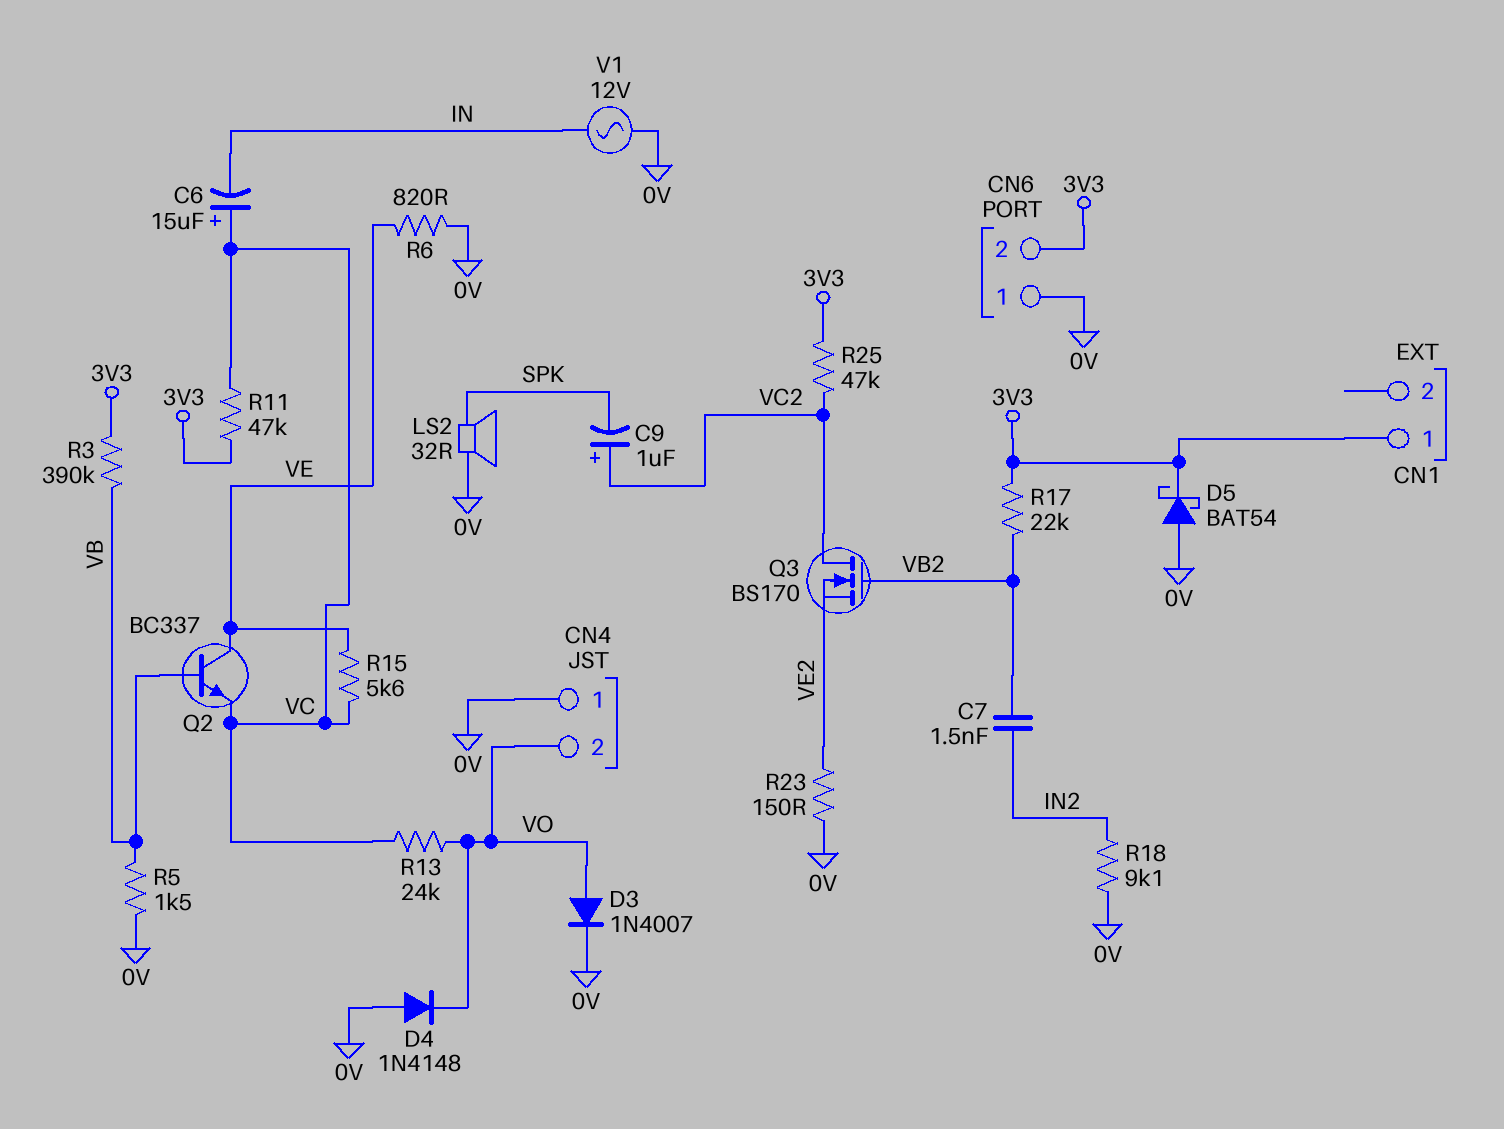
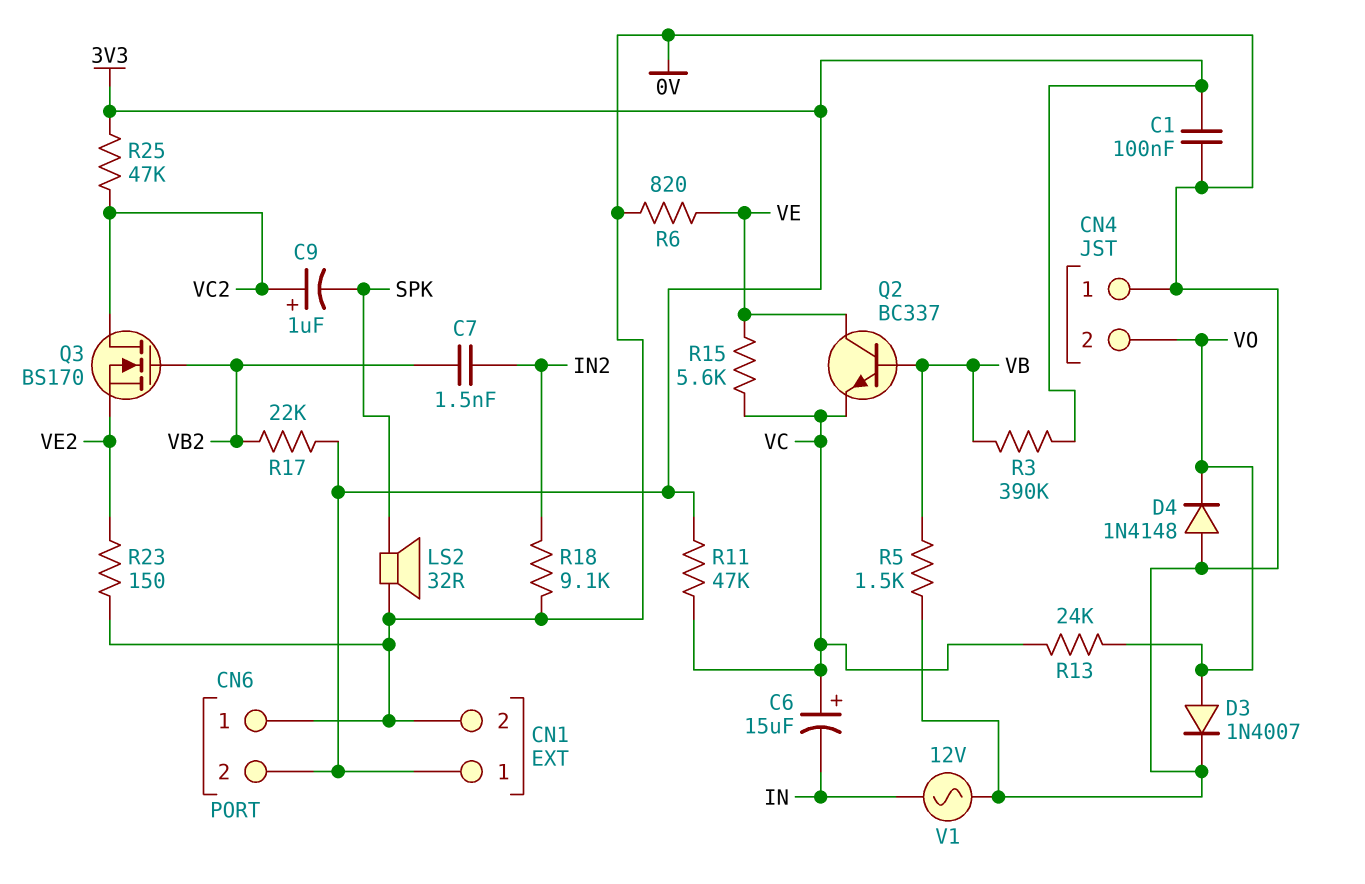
C1: none -> 100nF (0V, 3V3)
CN1 pin 2: none -> 0V
D5: schottky BAT54 (A 0V, K 3V3) -> none

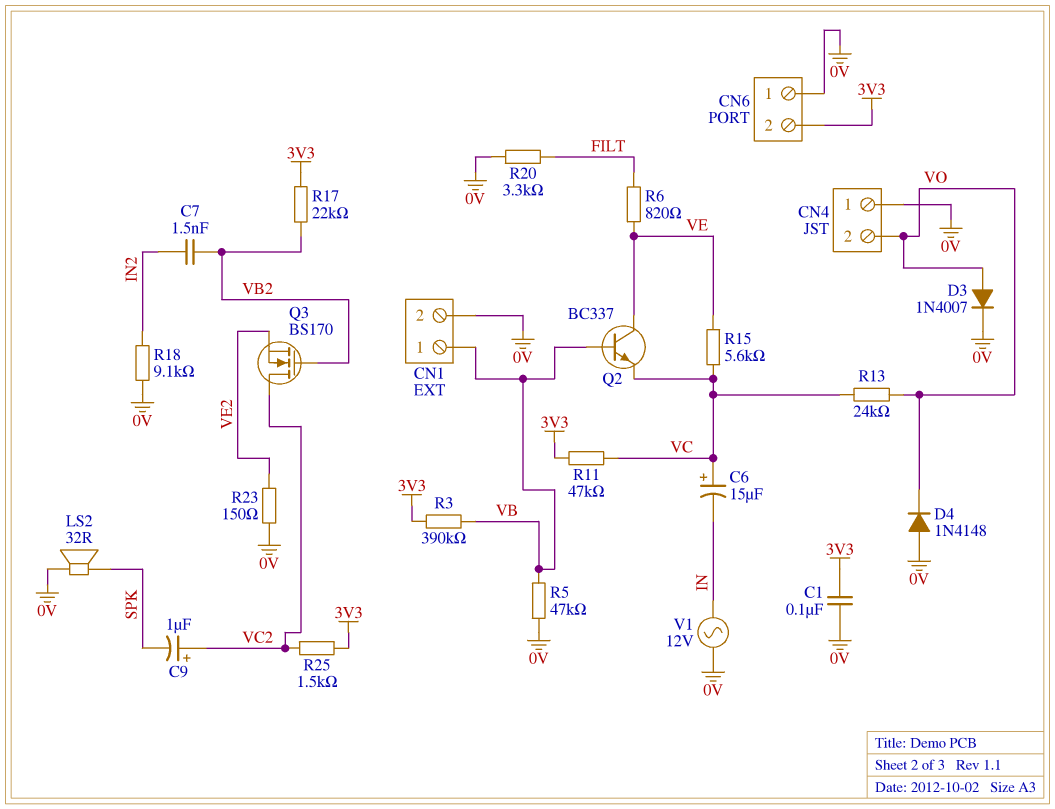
CN1 pin 1: 3V3 -> VB
R5: 1.5k (0V, VB) -> 47k (0V, VB)
R6: 820 (0V, VE) -> 820 (FILT, VE)
R20: none -> 3.3k (0V, FILT)
R25: 47k (3V3, VC2) -> 1.5k (3V3, VC2)

